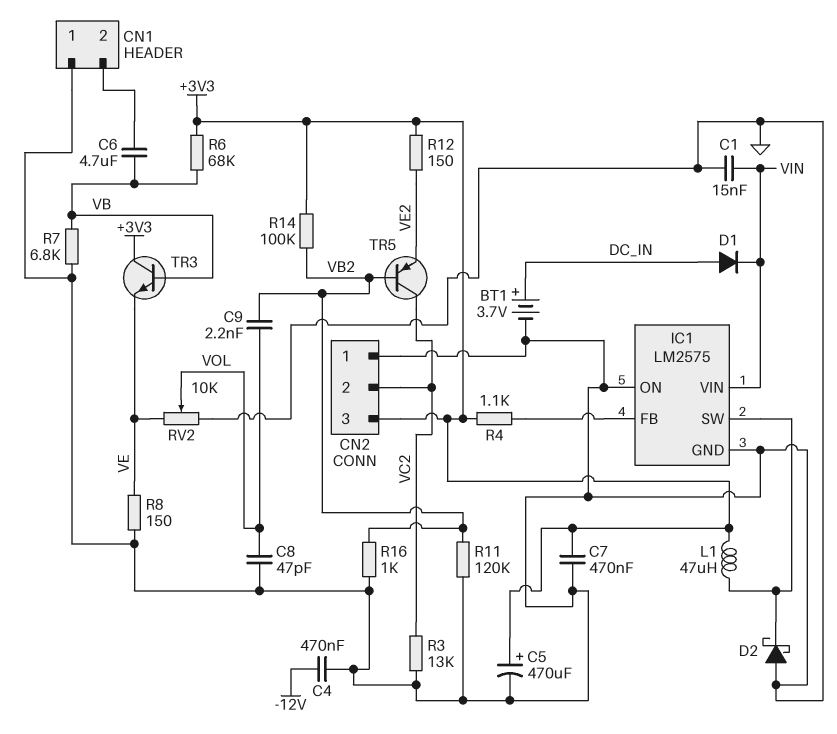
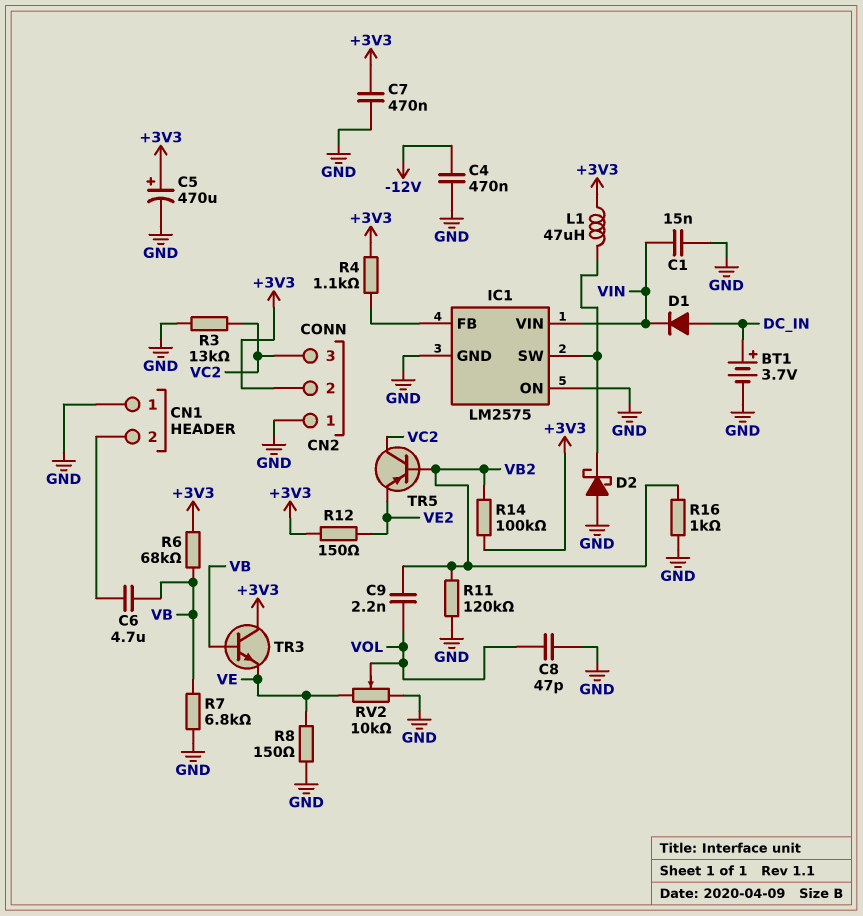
CN2 pin 2: VC2 -> +3V3
CN2 pin 3: +3V3 -> VC2

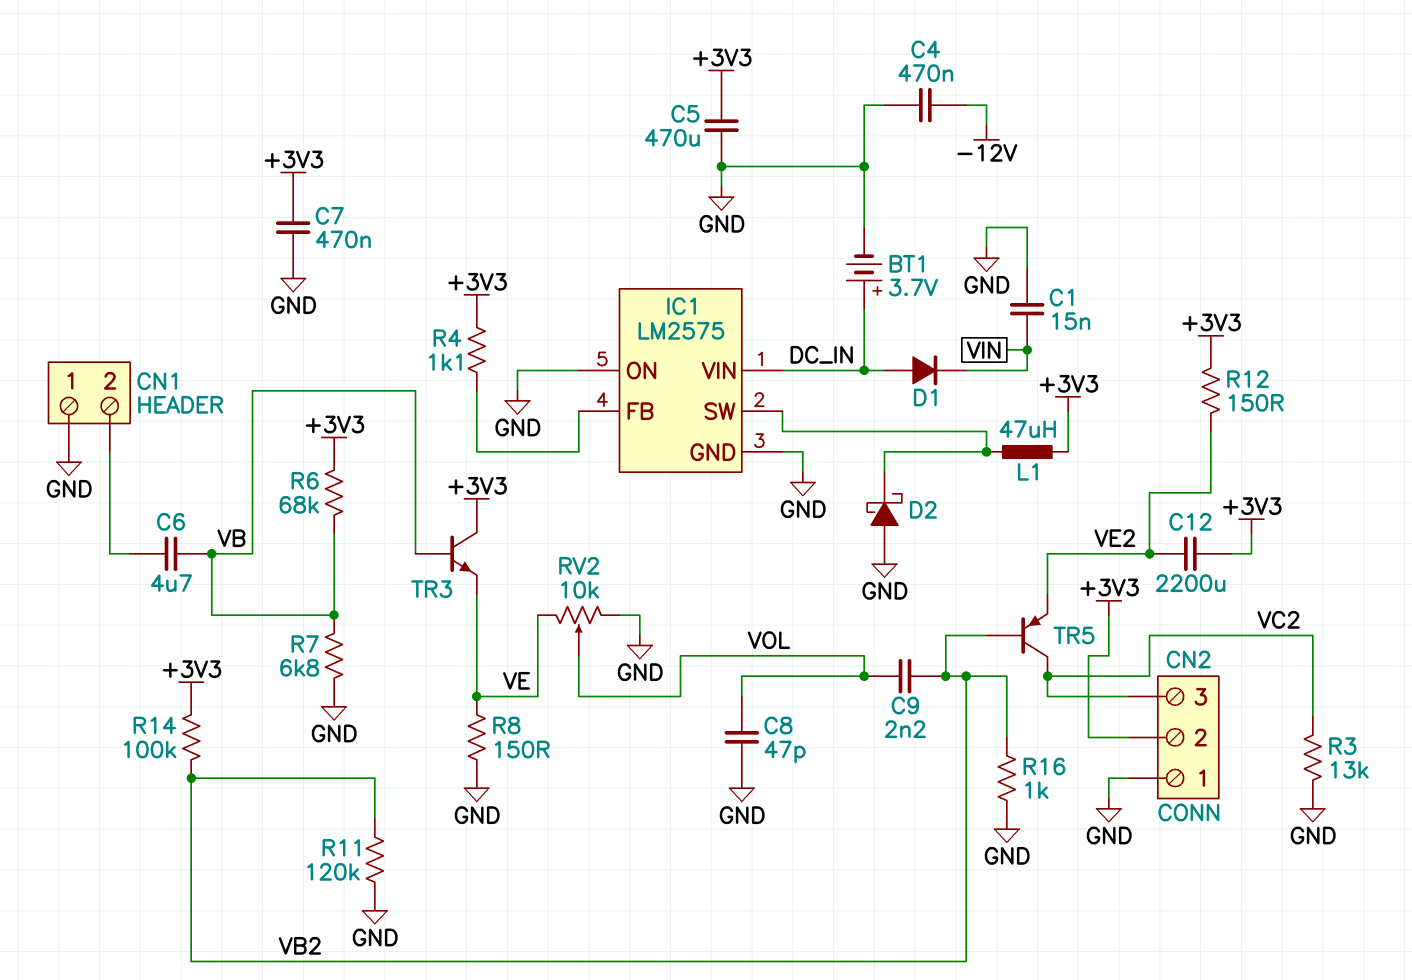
C5: 470uF (plus +3V3, minus GND) -> 470uF (+3V3, GND)
C12: none -> 2200uF (+3V3, VE2)
IC1 pin VIN: VIN -> DC_IN

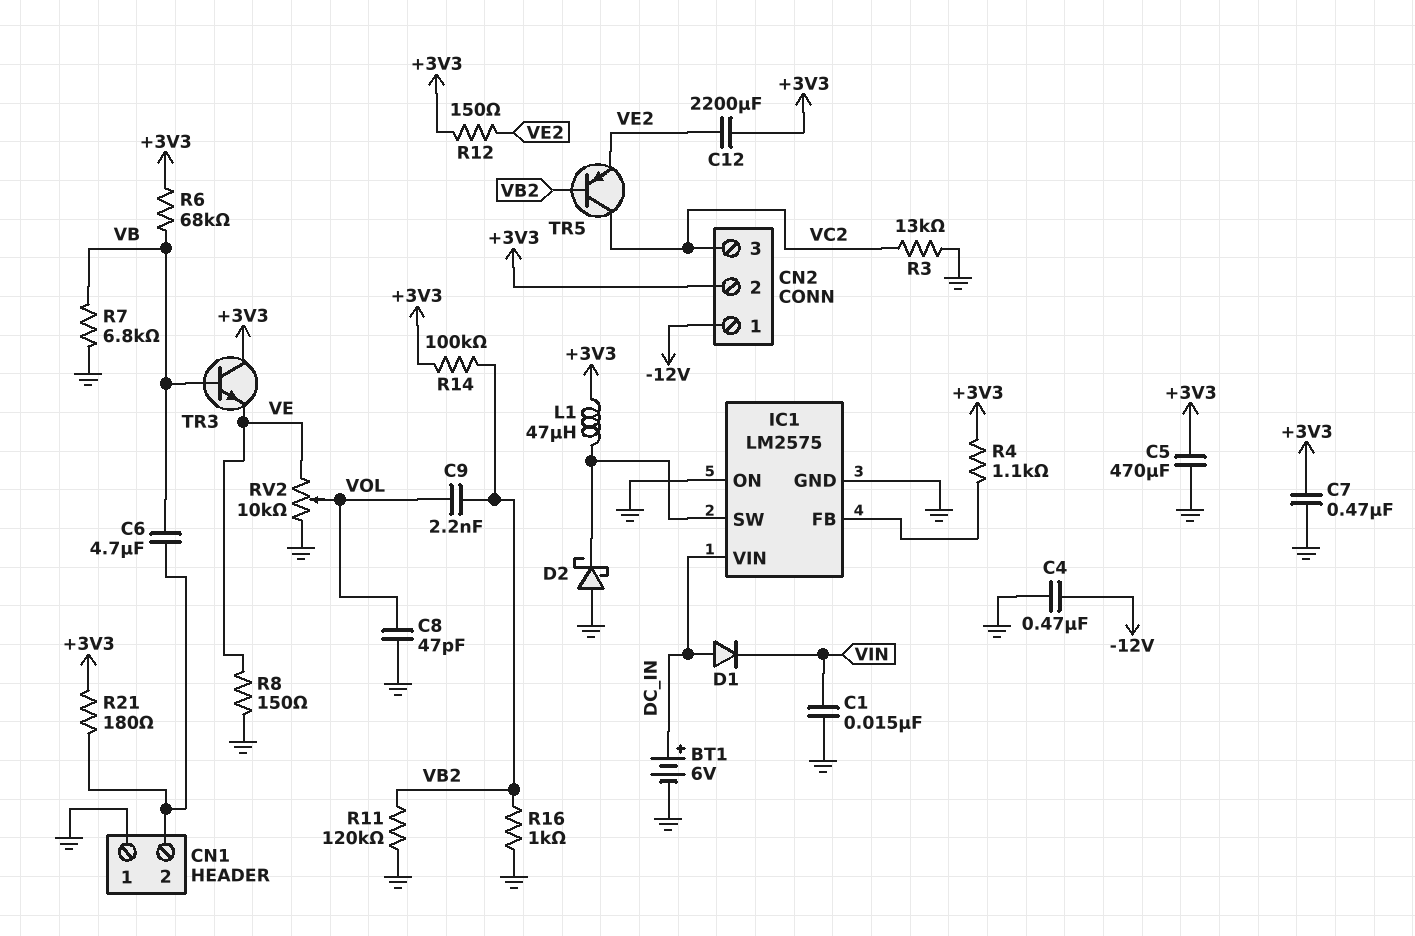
BT1: 3.7V (plus DC_IN, minus GND) -> 6V (plus DC_IN, minus GND)
CN2 pin 1: GND -> -12V
R21: none -> 180 (+3V3, CN1/2)

